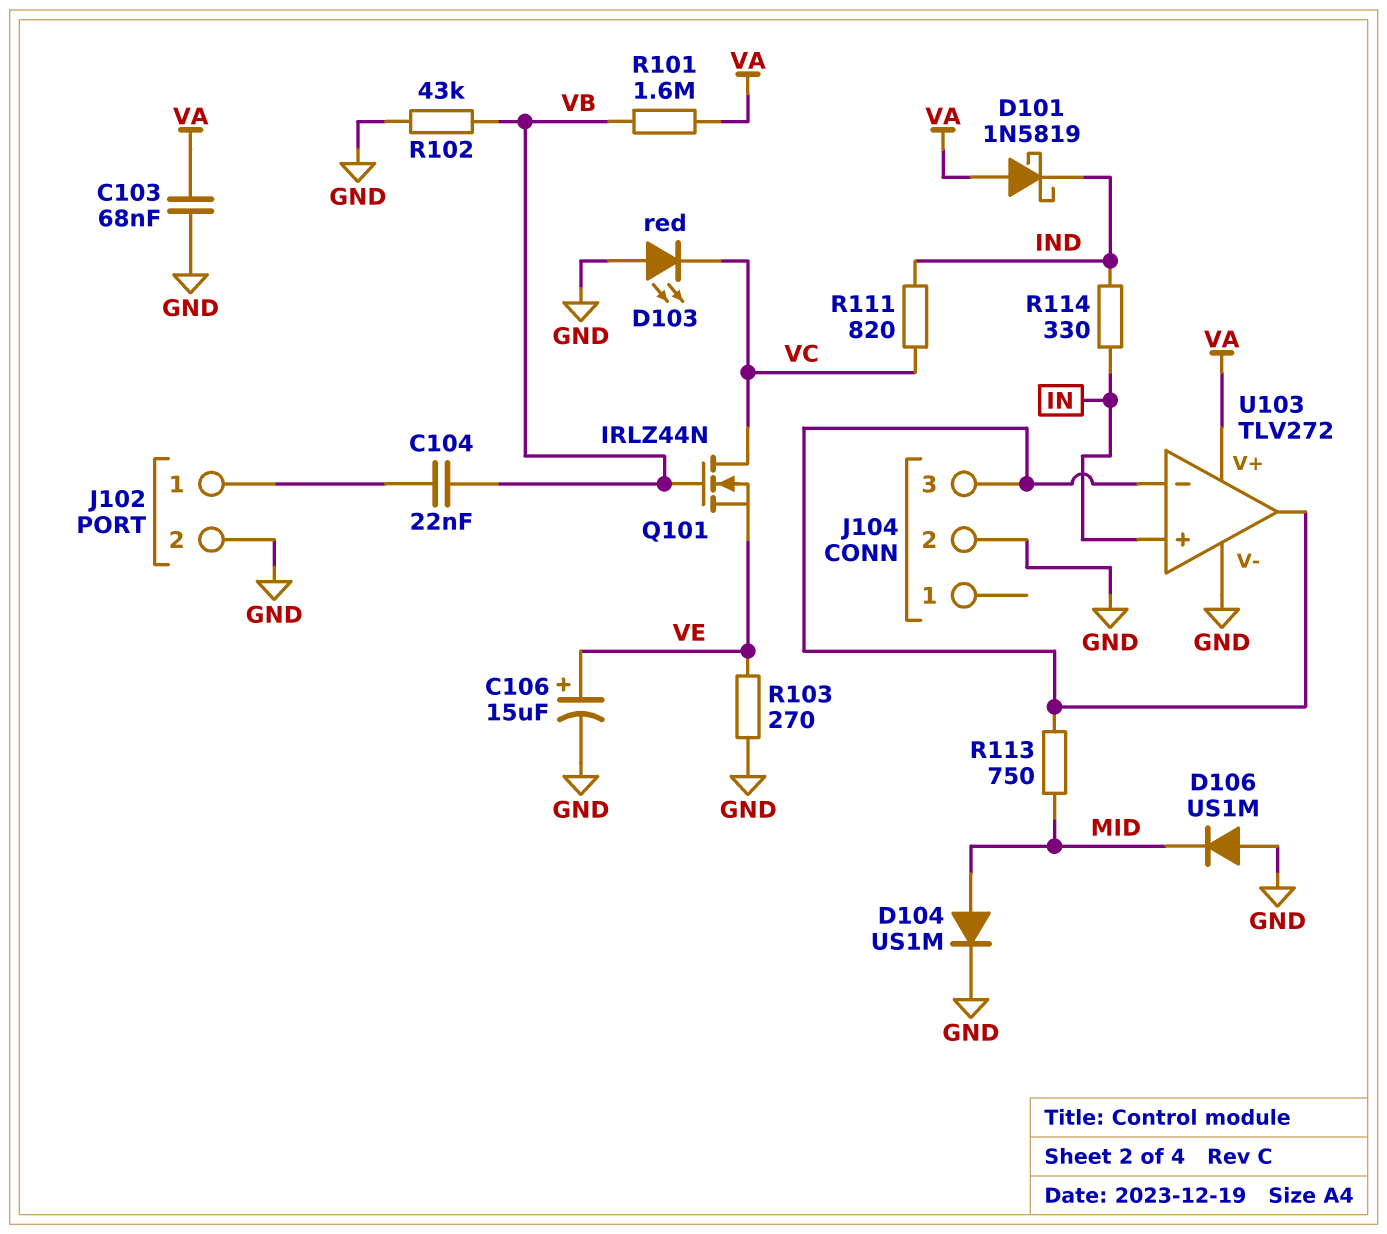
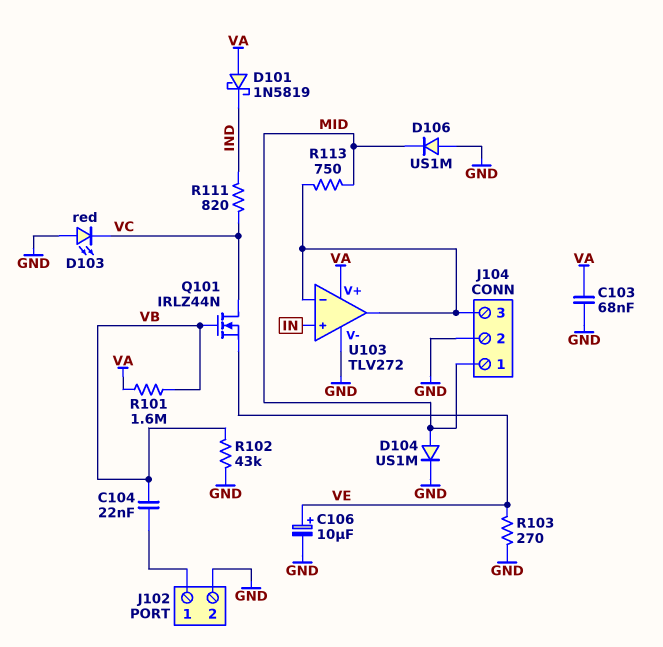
C106: 15uF (plus VE, minus GND) -> 10uF (plus VE, minus GND)
J104 pin 1: none -> MID
R114: 330 (IN, IND) -> none

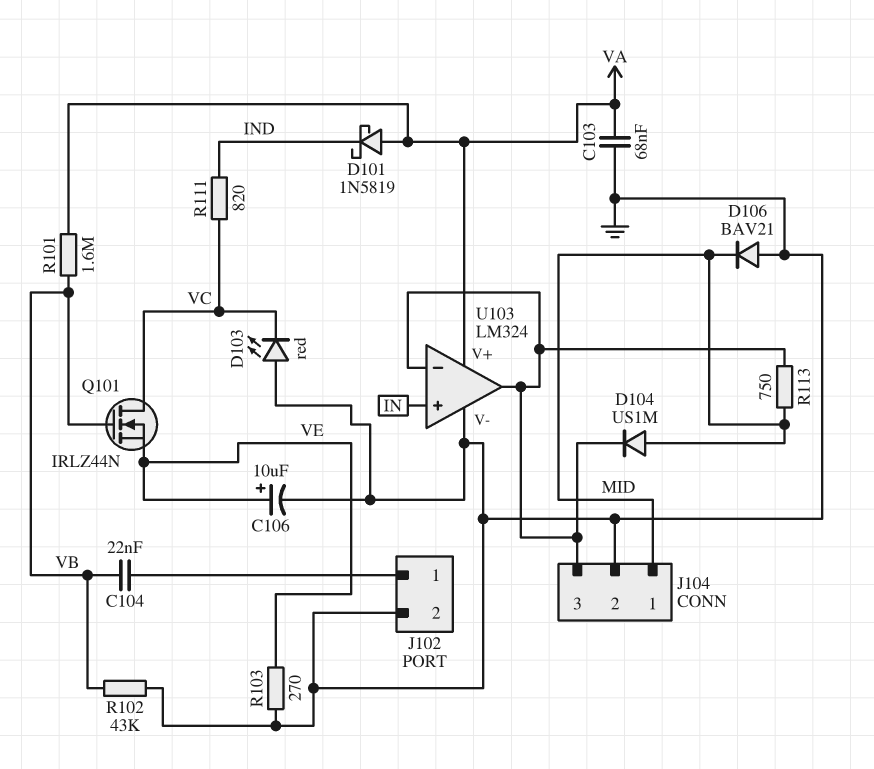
D104: diode US1M (A MID, K GND) -> diode US1M (A MID, K J104/3)
D106: diode US1M (A GND, K MID) -> diode BAV21 (A GND, K MID)
U103: TLV272 -> LM324

